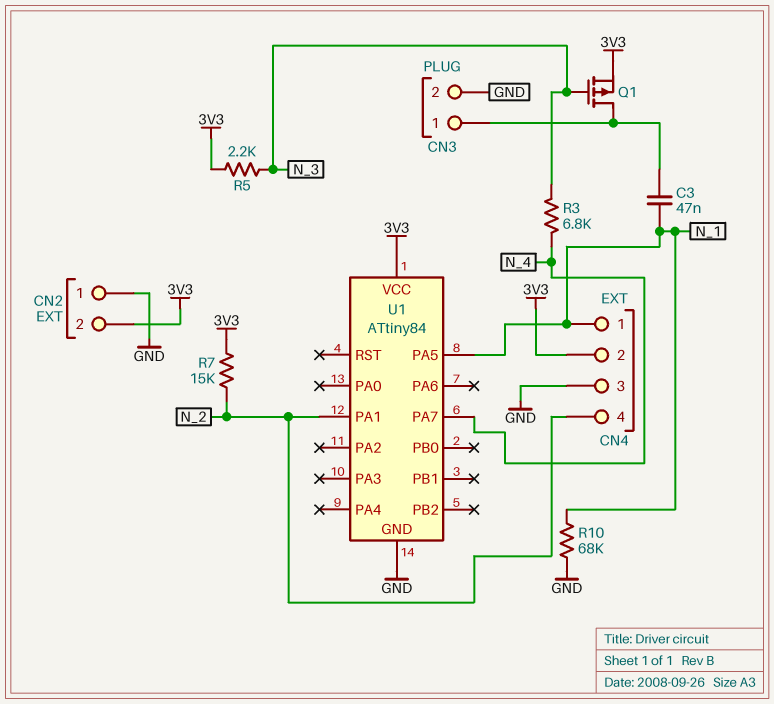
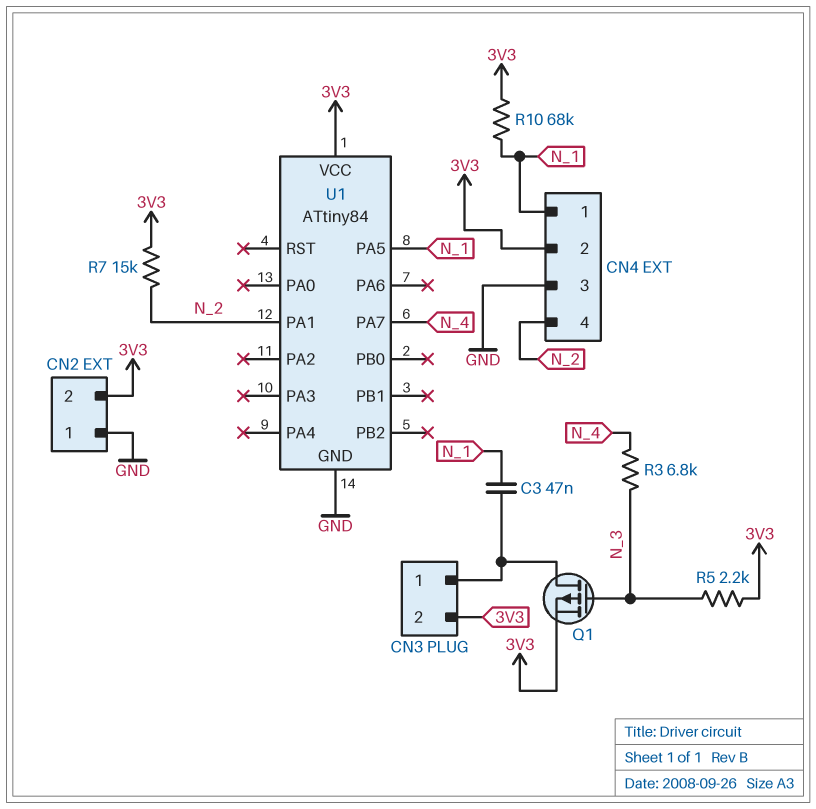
CN3 pin 2: GND -> 3V3
R10: 68k (GND, N_1) -> 68k (3V3, N_1)

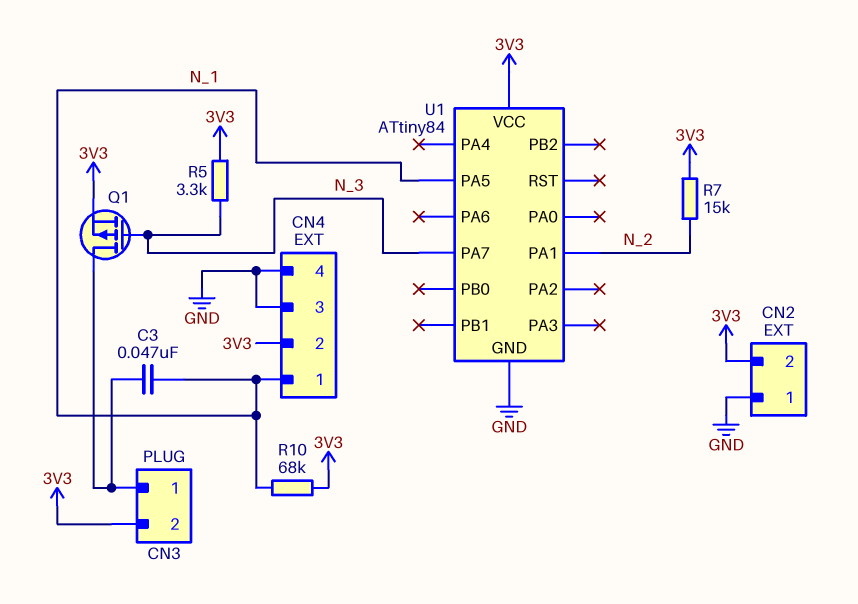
CN4 pin 4: N_2 -> GND
R3: 6.8k (N_3, N_4) -> none
R5: 2.2k (3V3, N_3) -> 3.3k (3V3, N_3)
U1 pin PA7: N_4 -> N_3

